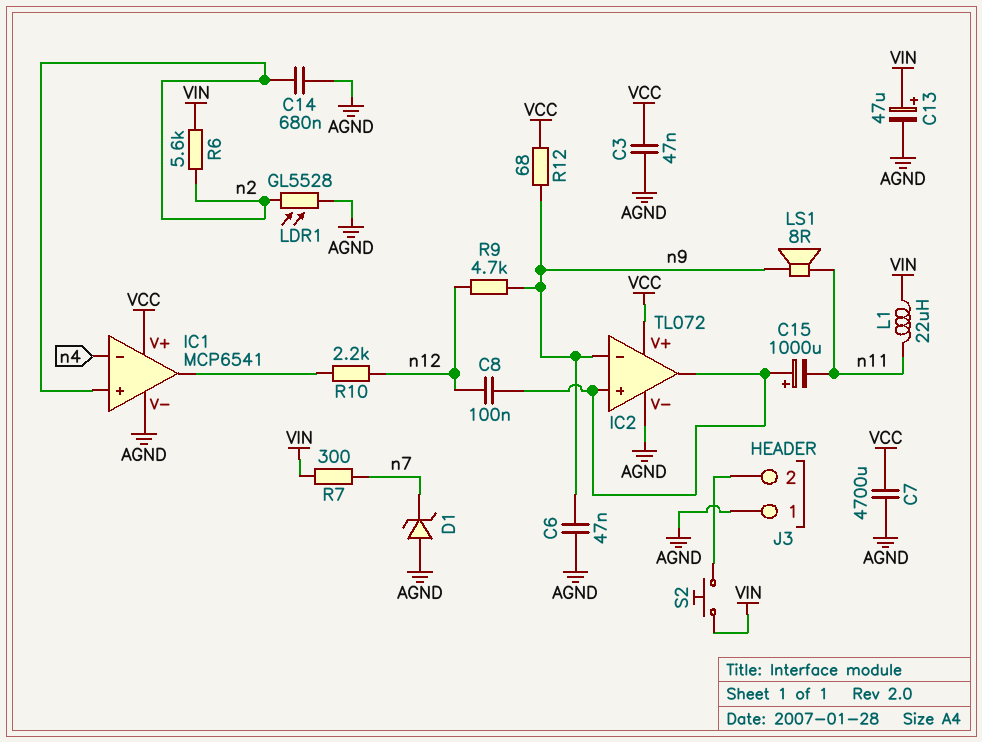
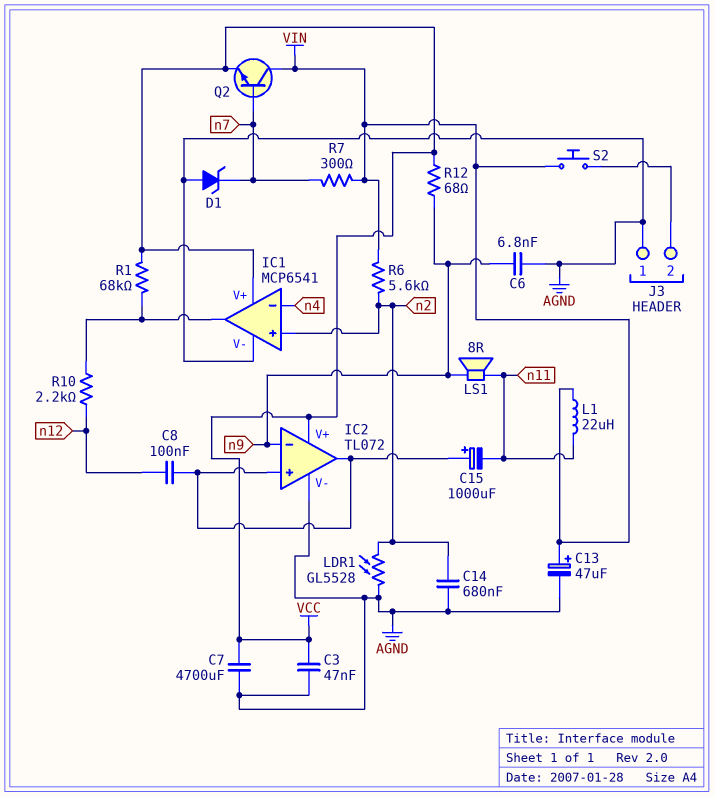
C6: 47nF (AGND, n9) -> 6.8nF (AGND, n9)
Q2: none -> NPN (B n7, C VIN, E VCC)
R1: none -> 68k (IC1/out, VCC)
R9: 4.7k (n9, n12) -> none

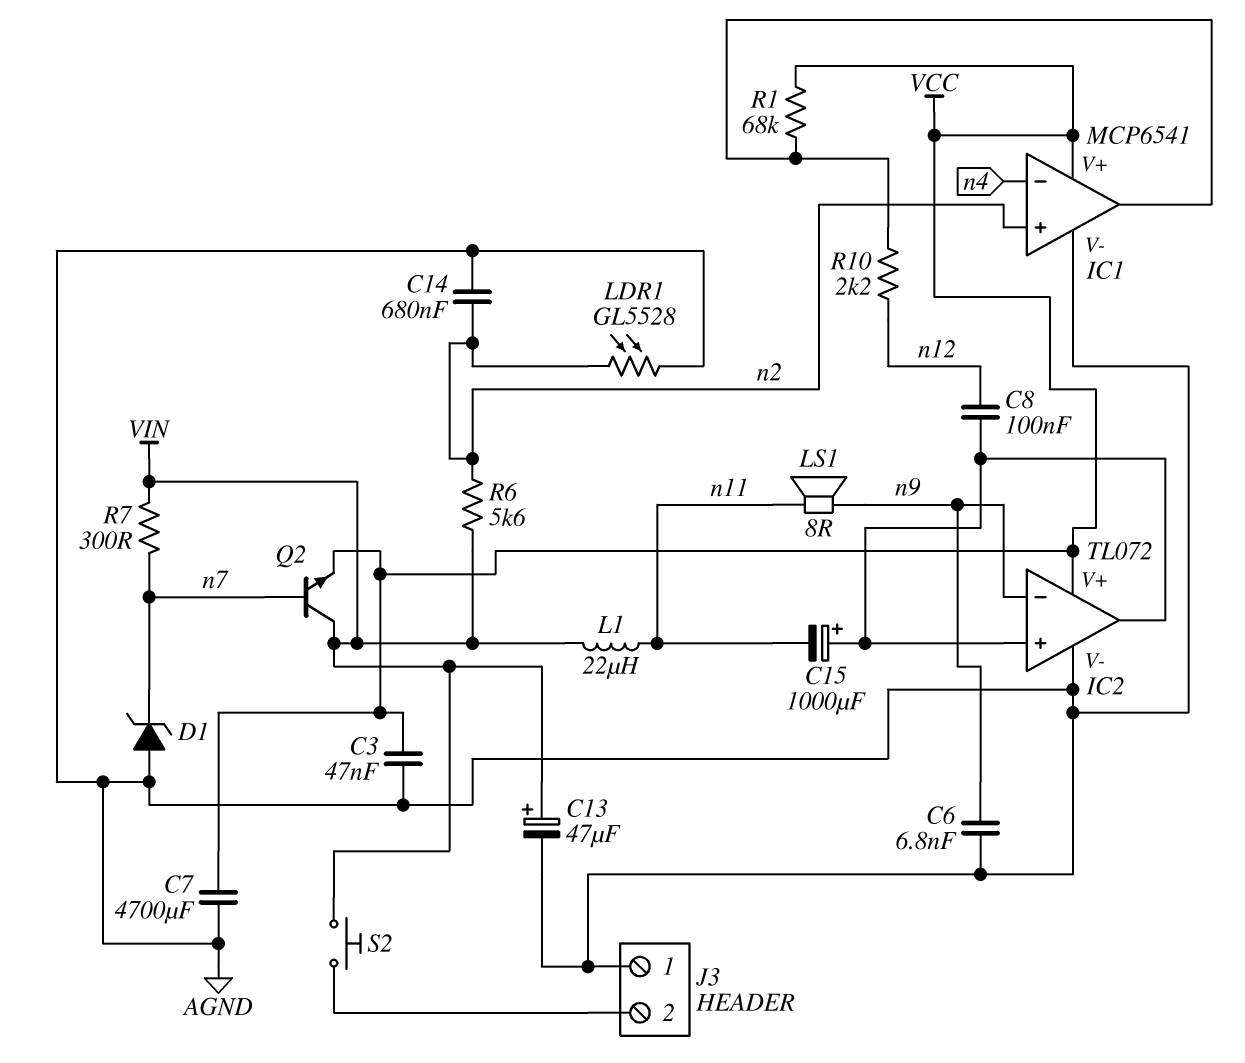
R12: 68 (VCC, n9) -> none

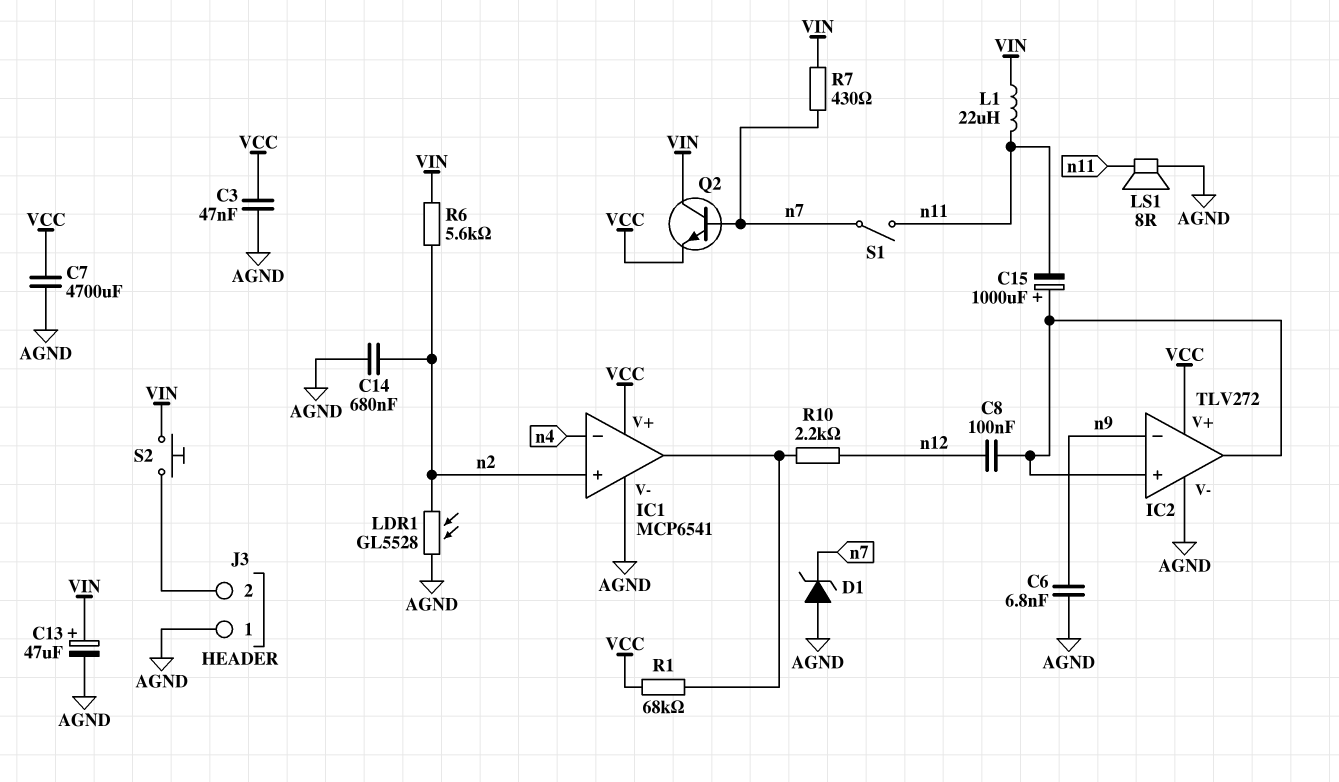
IC2: TL072 -> TLV272
LS1: speaker 8R (n9, n11) -> speaker 8R (AGND, n11)
R7: 300 (VIN, n7) -> 430 (VIN, n7)
S1: none -> switch (n7, n11)

